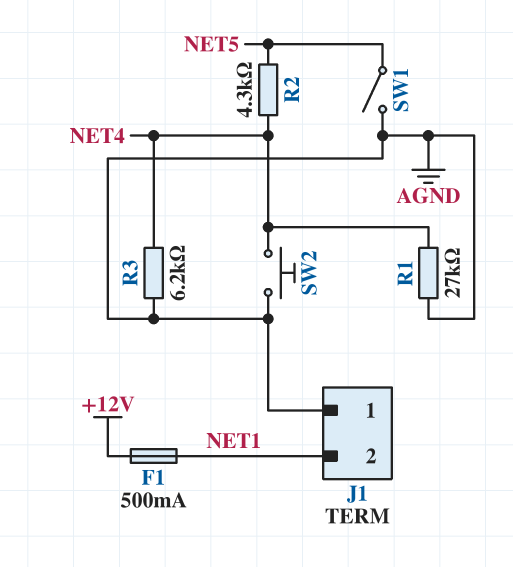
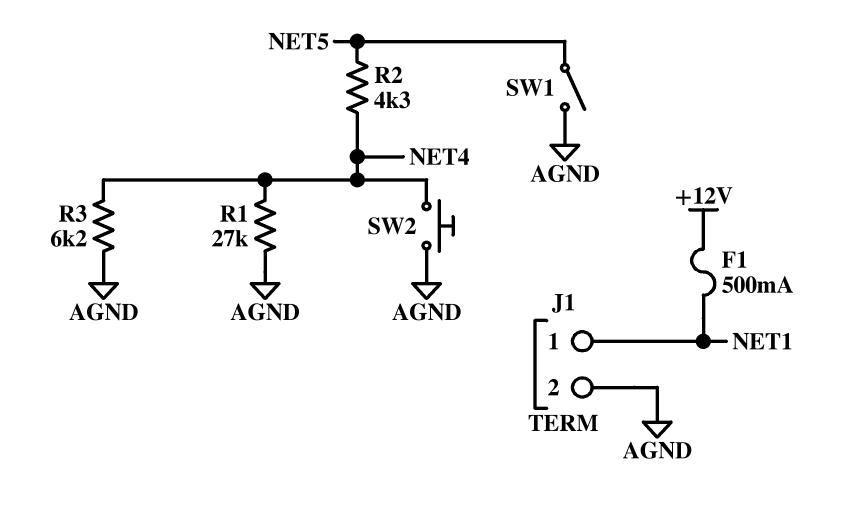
J1 pin 1: AGND -> NET1
J1 pin 2: NET1 -> AGND

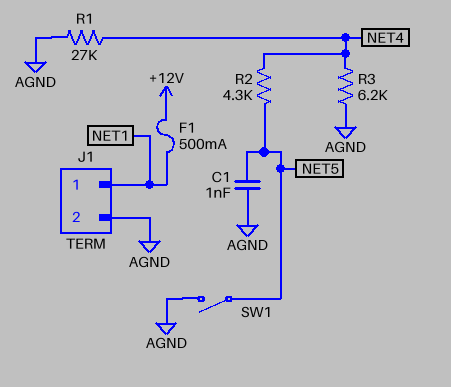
C1: none -> 1nF (AGND, NET5)
SW2: button (AGND, NET4) -> none

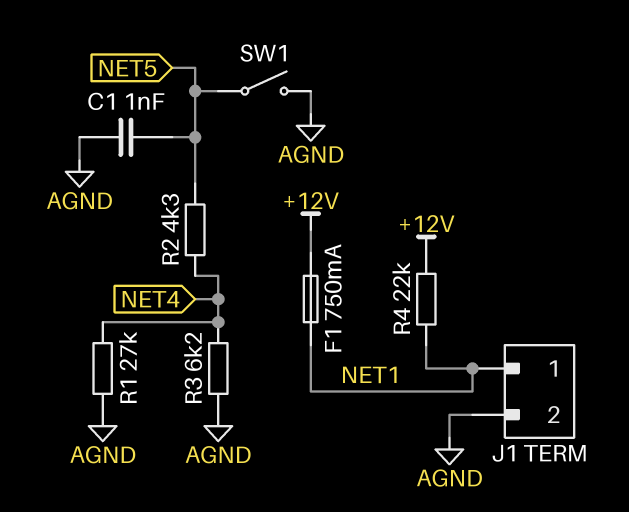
F1: 500mA (+12V, NET1) -> 750mA (+12V, NET1)
R4: none -> 22k (+12V, NET1)

